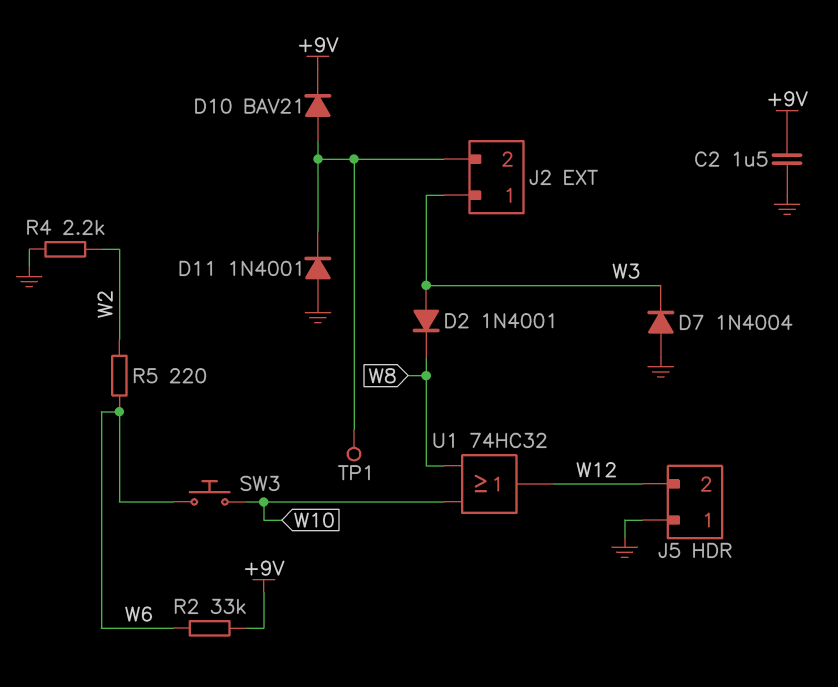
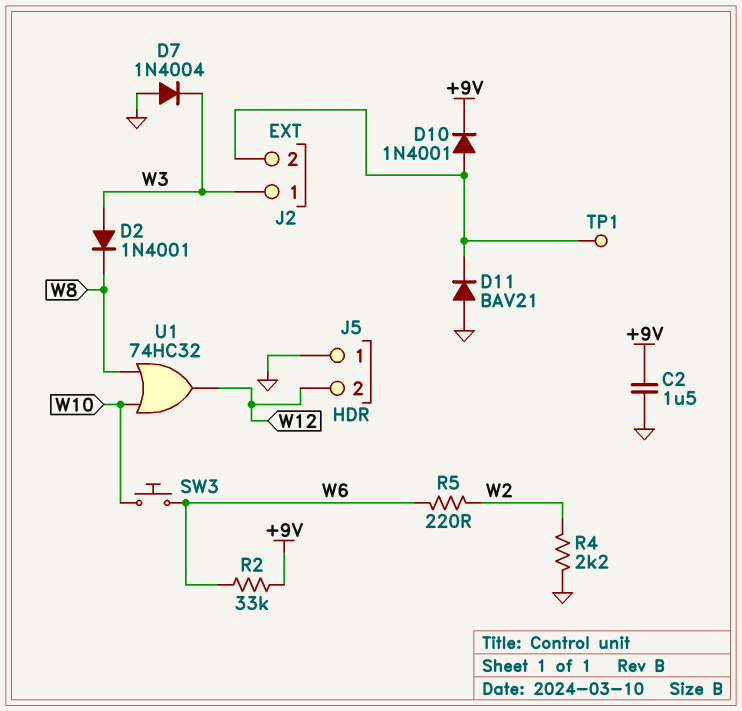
D10: diode BAV21 (A J2/2, K +9V) -> diode 1N4001 (A J2/2, K +9V)
D11: diode 1N4001 (A GND, K J2/2) -> diode BAV21 (A GND, K J2/2)

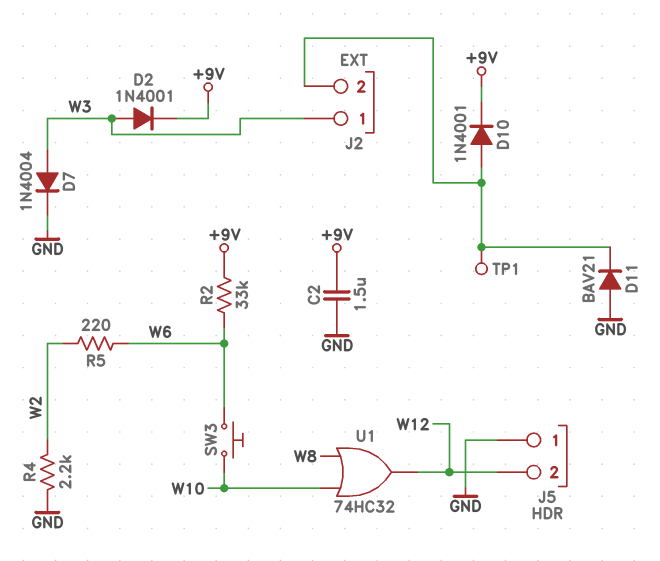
D2: diode 1N4001 (A W3, K W8) -> diode 1N4001 (A W3, K +9V)
D7: diode 1N4004 (A GND, K W3) -> diode 1N4004 (A W3, K GND)

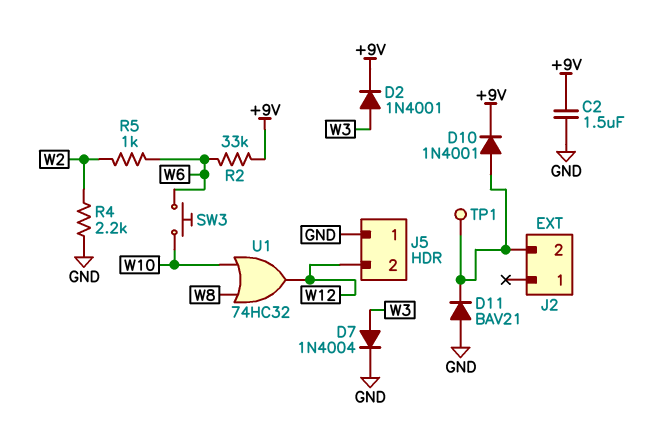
J2 pin 1: W3 -> none
R5: 220 (W2, W6) -> 1k (W2, W6)

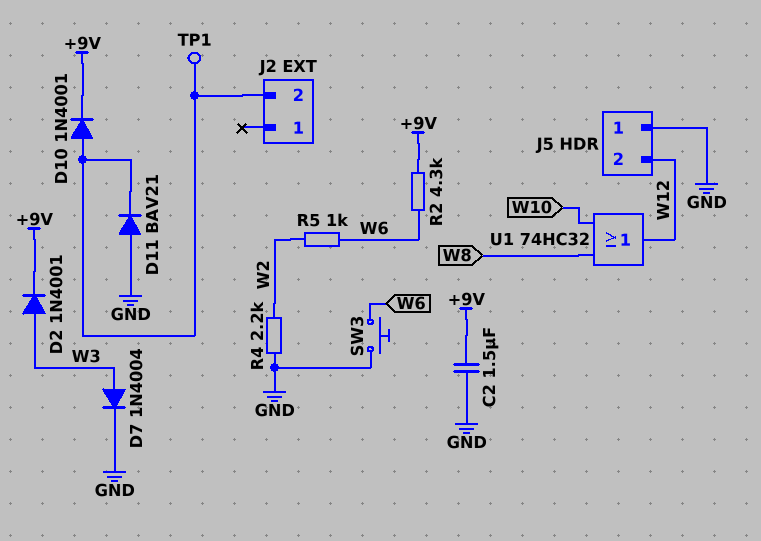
R2: 33k (+9V, W6) -> 4.3k (+9V, W6)
SW3: button (W6, W10) -> button (GND, W6)

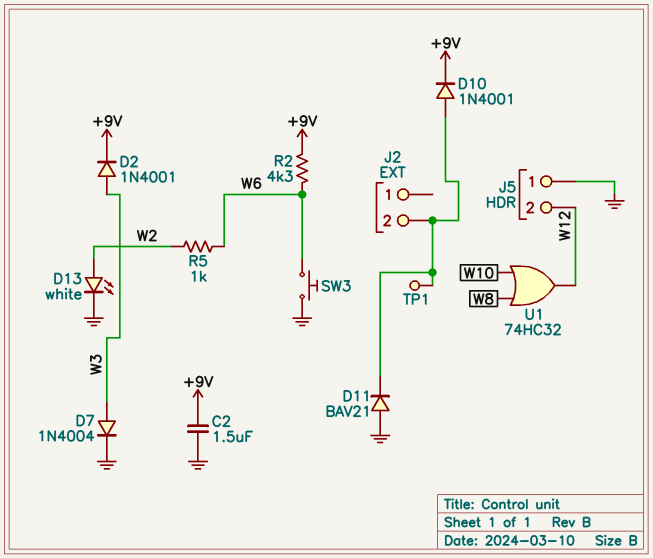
D13: none -> LED white (A W2, K GND)
R4: 2.2k (GND, W2) -> none

